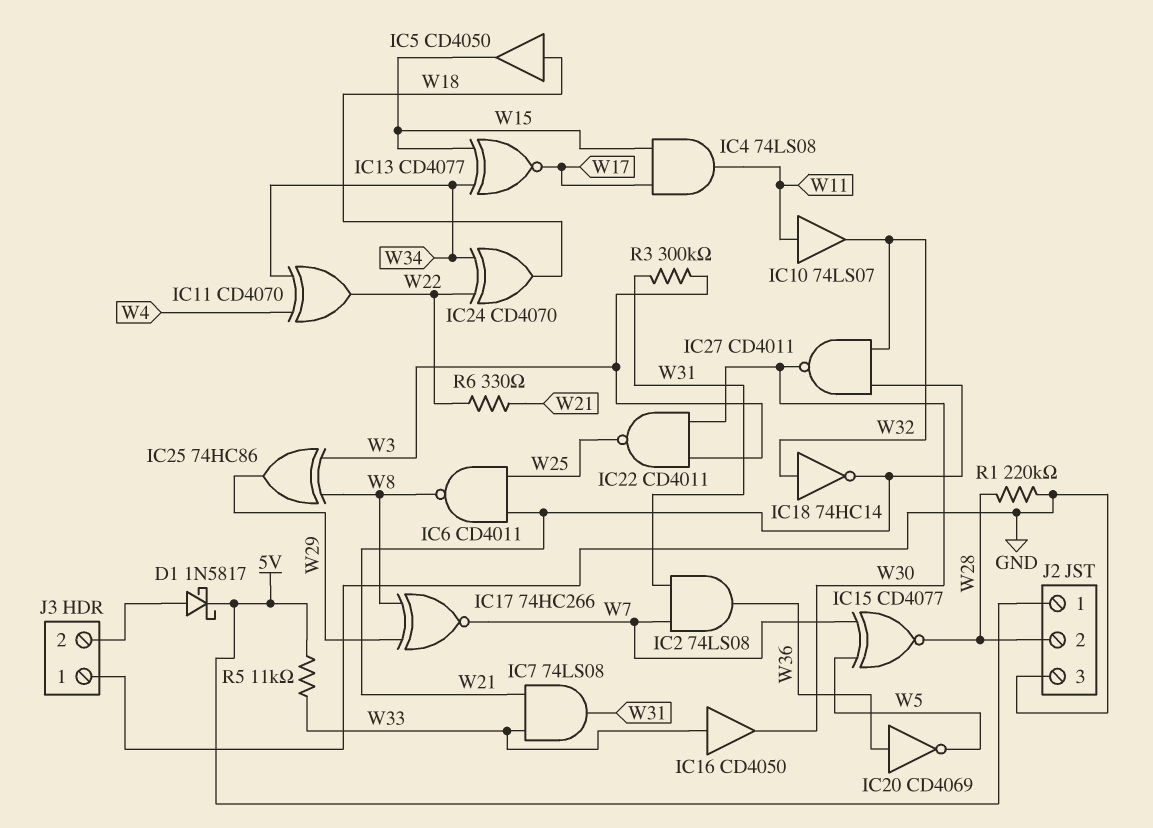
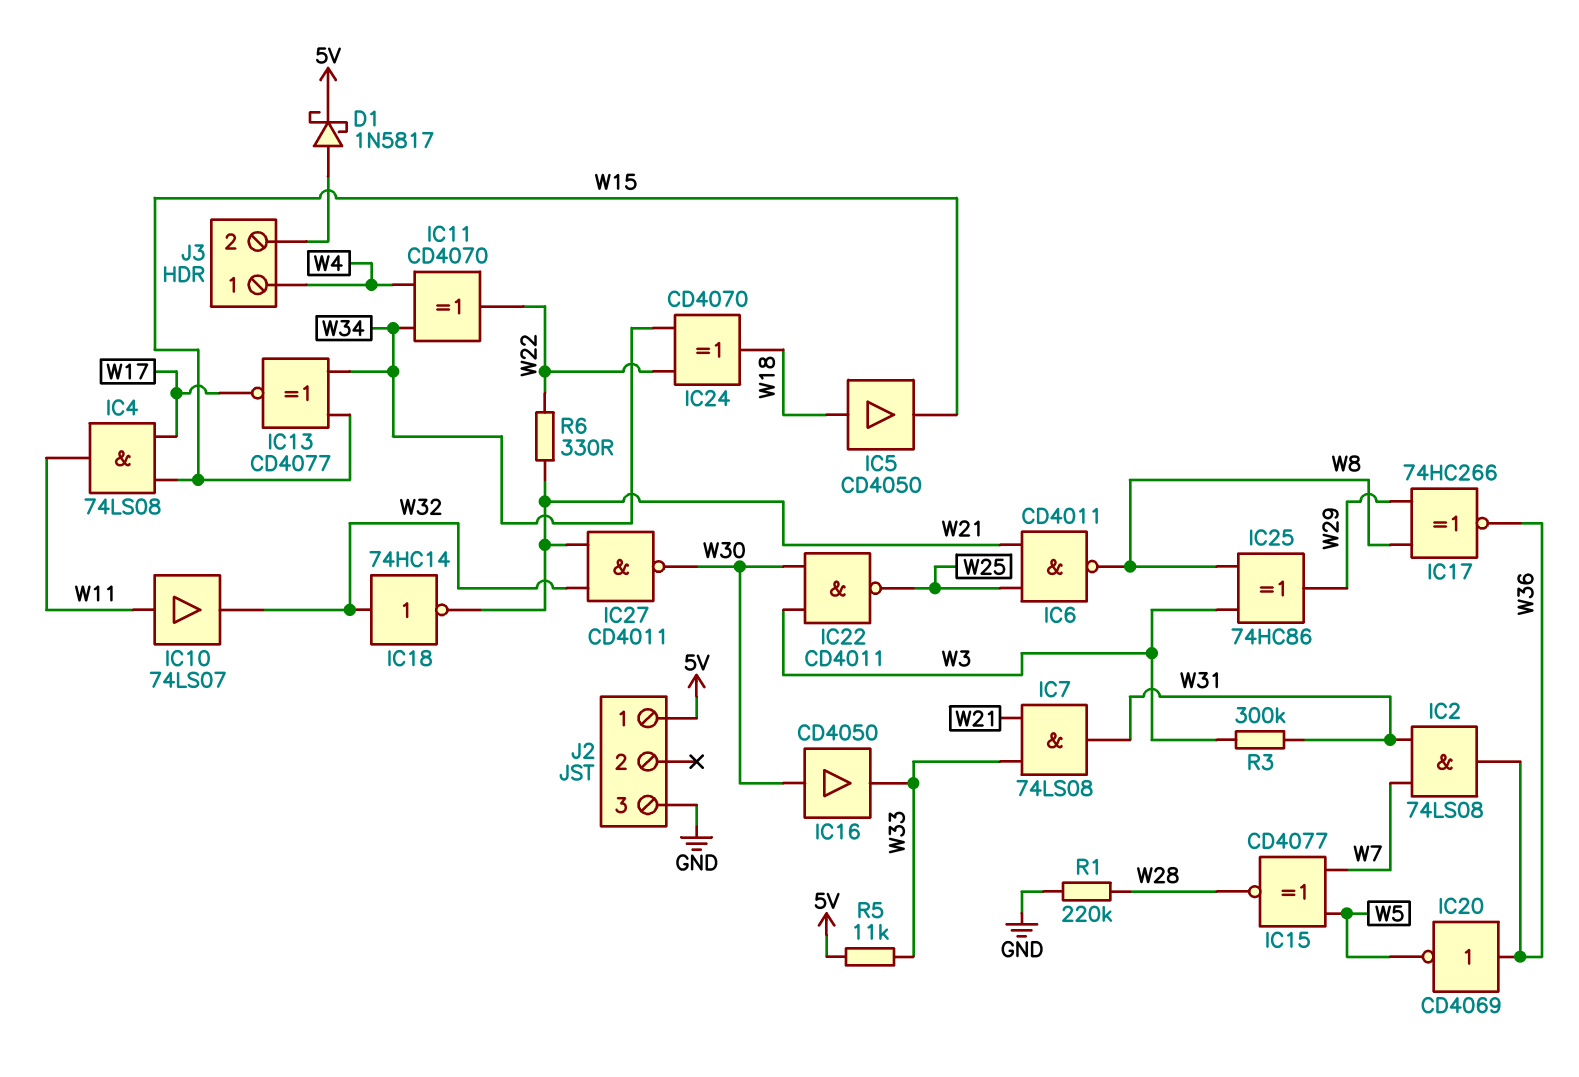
IC16: buffer CD4050 (in W33, out W30) -> buffer CD4050 (in W30, out W33)
IC17: XNOR 74HC266 (in W8, in W29, out W7) -> XNOR 74HC266 (in W8, in W29, out W36)
J2 pin 2: W28 -> none
J3 pin 1: GND -> W4

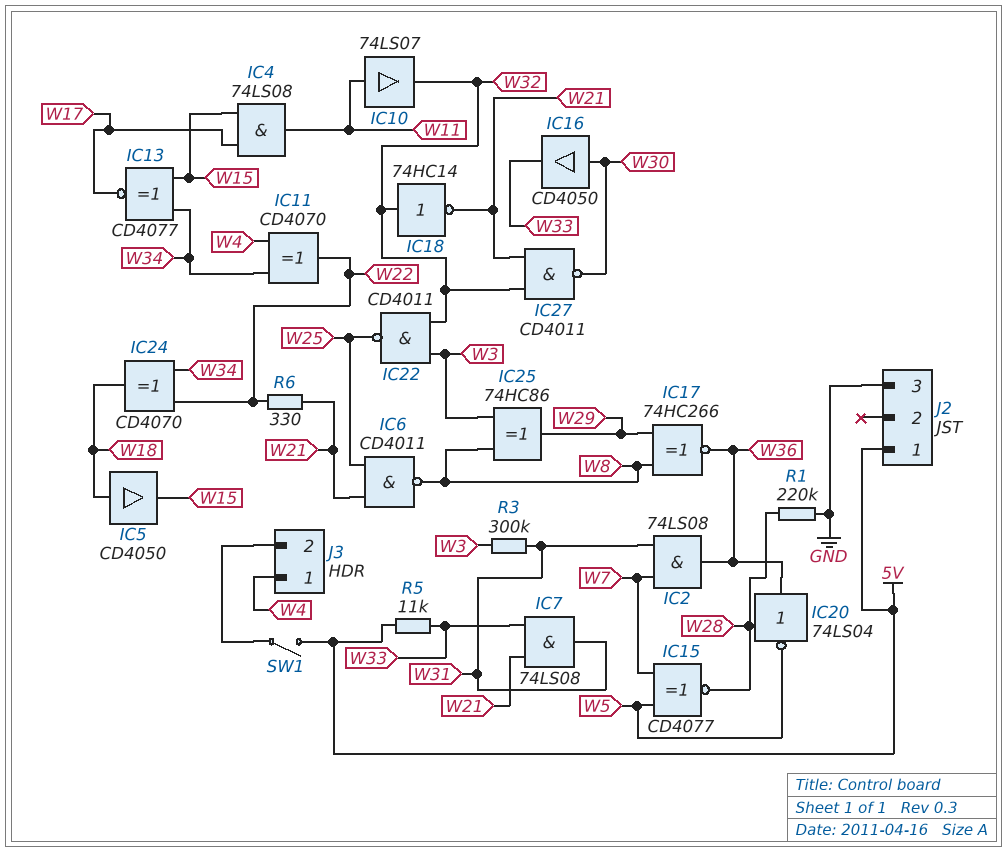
D1: schottky 1N5817 (A J3/2, K 5V) -> none
IC20: NOT CD4069 (in W36, out W5) -> NOT 74LS04 (in W36, out W5)
IC22: NAND CD4011 (in W3, in W30, out W25) -> NAND CD4011 (in W3, in W32, out W25)
SW1: none -> switch (5V, J3/2)

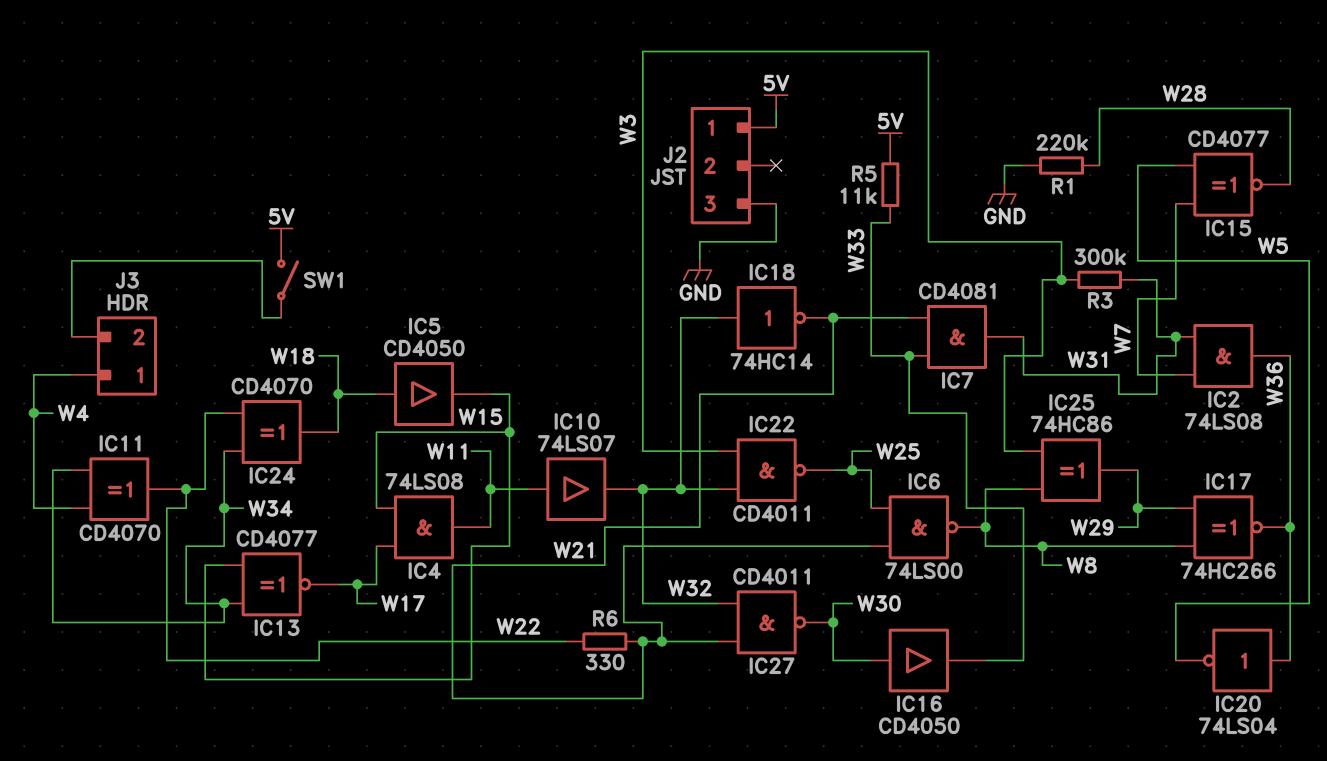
IC6: NAND CD4011 (in W21, in W25, out W8) -> NAND 74LS00 (in W21, in W25, out W8)
IC7: AND 74LS08 (in W21, in W33, out W31) -> AND CD4081 (in W21, in W33, out W31)

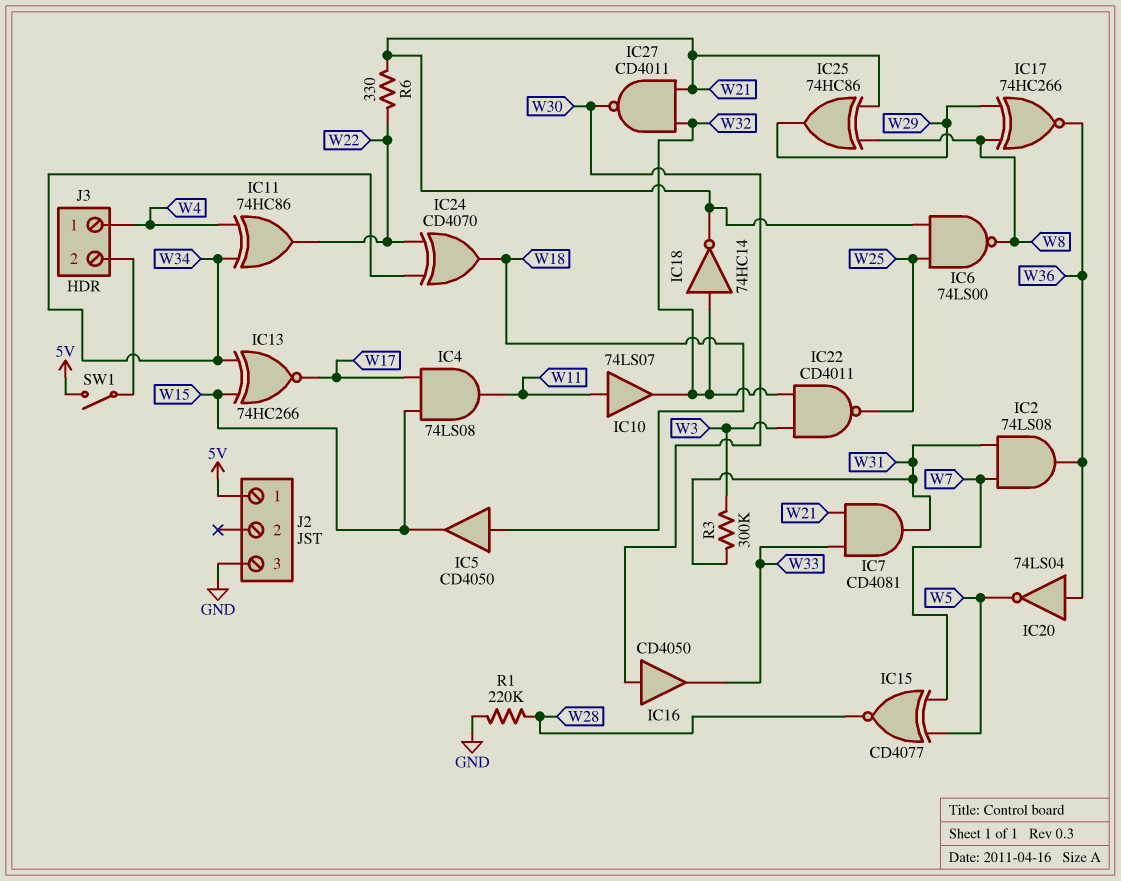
IC11: XOR CD4070 (in W4, in W34, out W22) -> XOR 74HC86 (in W4, in W34, out W22)
IC13: XNOR CD4077 (in W15, in W34, out W17) -> XNOR 74HC266 (in W15, in W34, out W17)
IC25: XOR 74HC86 (in W3, in W8, out W29) -> XOR 74HC86 (in W8, in W21, out W29)
R5: 11k (5V, W33) -> none

